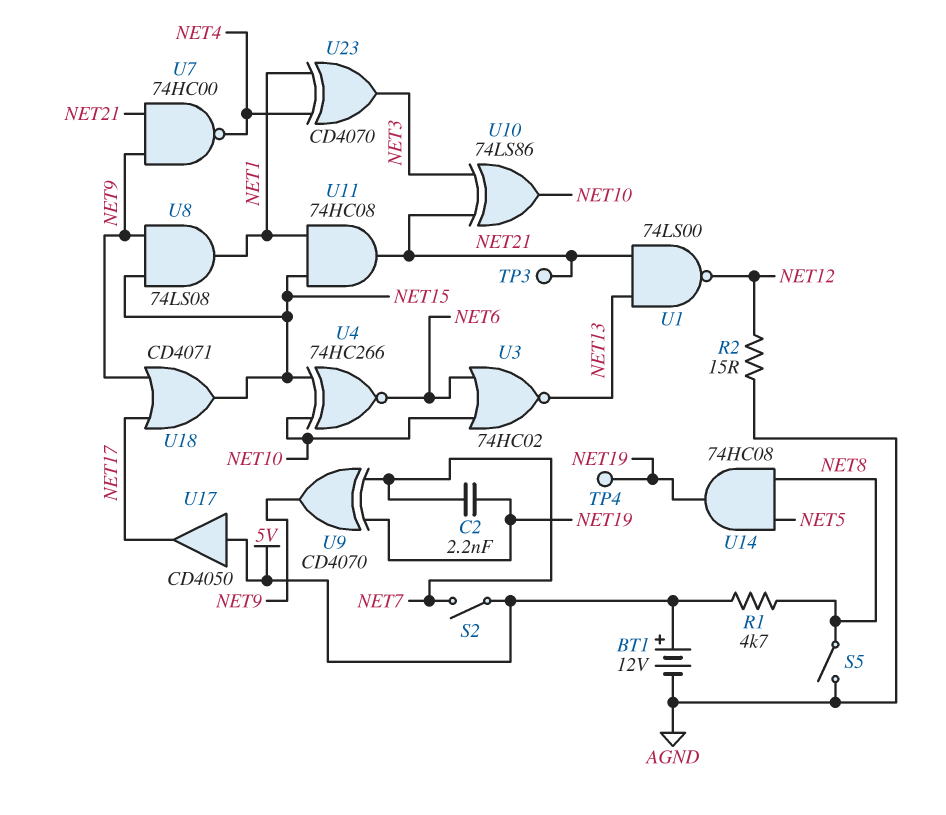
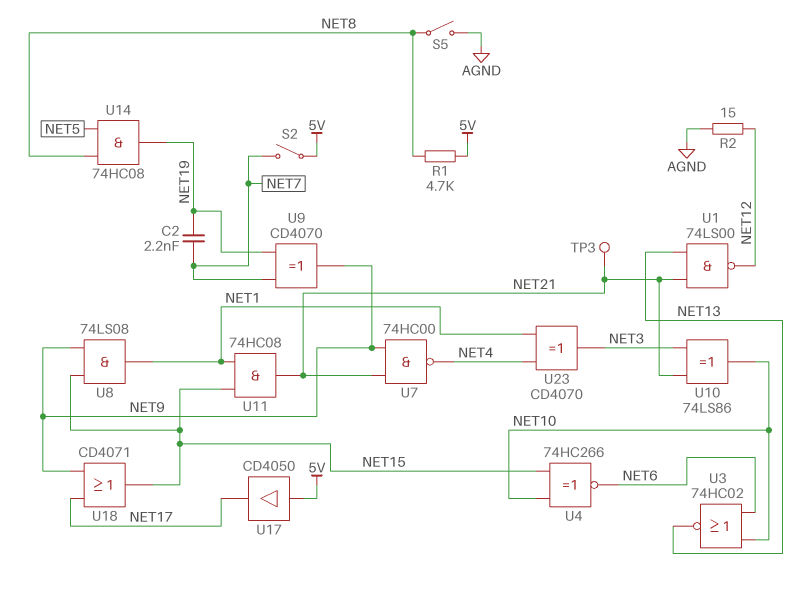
BT1: 12V (plus 5V, minus AGND) -> none
TP4: test point (NET19) -> none

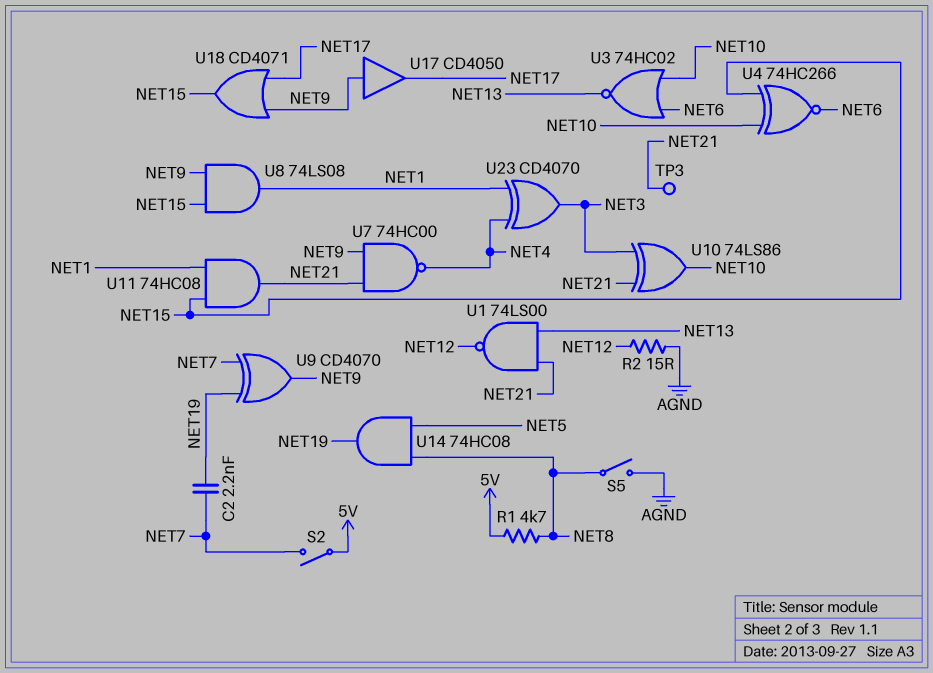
U17: buffer CD4050 (in 5V, out NET17) -> buffer CD4050 (in NET9, out NET17)

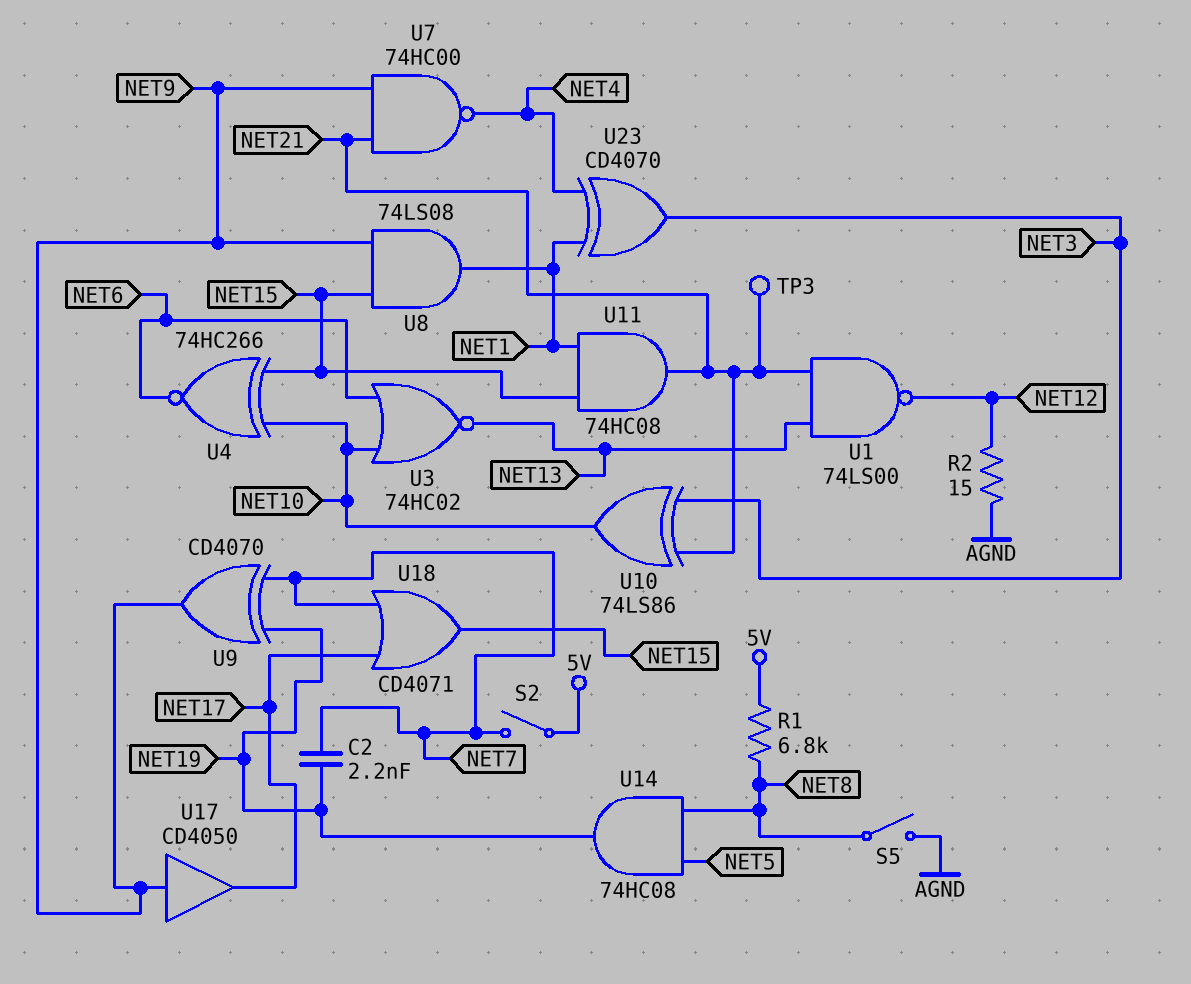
R1: 4.7k (5V, NET8) -> 6.8k (5V, NET8)
U18: OR CD4071 (in NET9, in NET17, out NET15) -> OR CD4071 (in NET7, in NET17, out NET15)

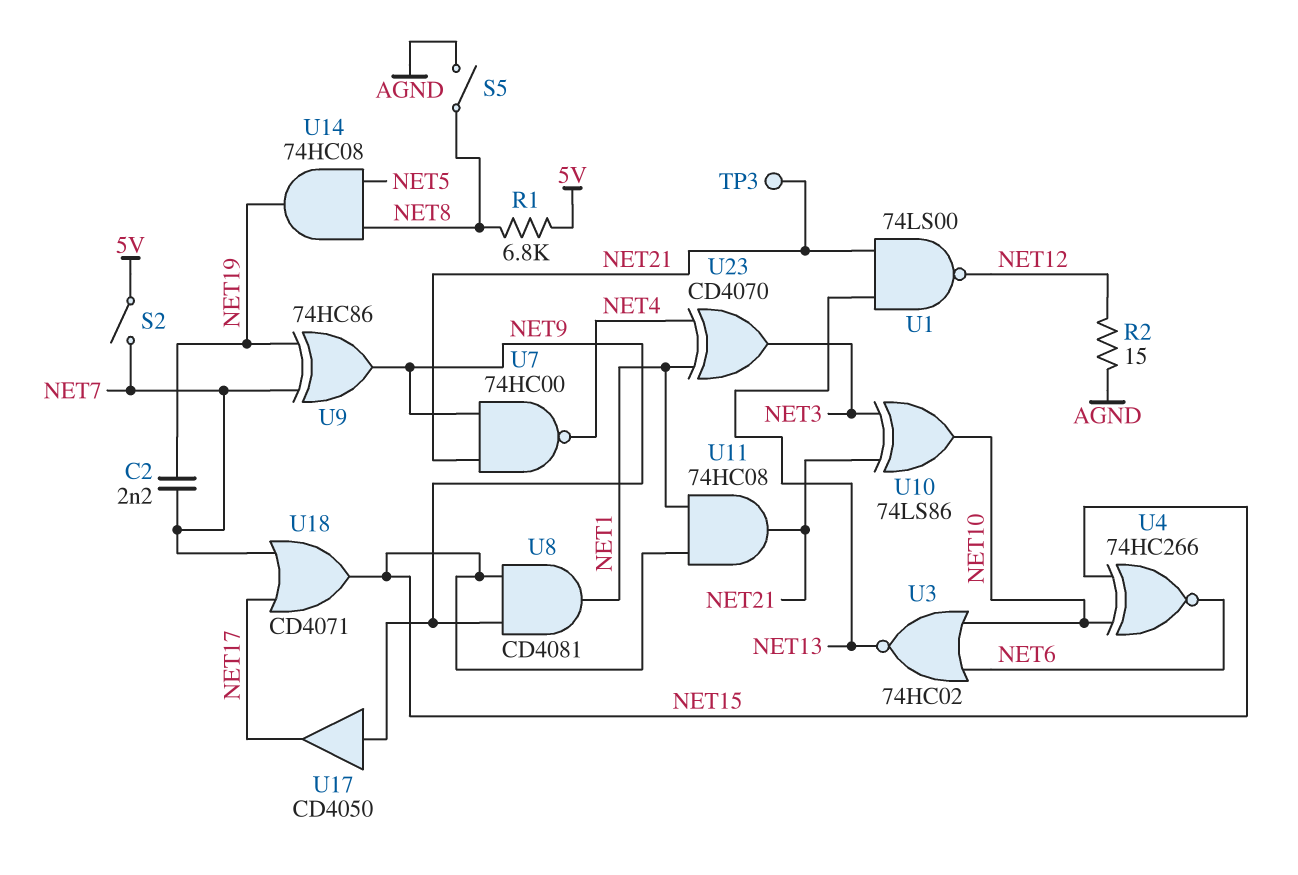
U8: AND 74LS08 (in NET9, in NET15, out NET1) -> AND CD4081 (in NET9, in NET15, out NET1)
U9: XOR CD4070 (in NET7, in NET19, out NET9) -> XOR 74HC86 (in NET7, in NET19, out NET9)

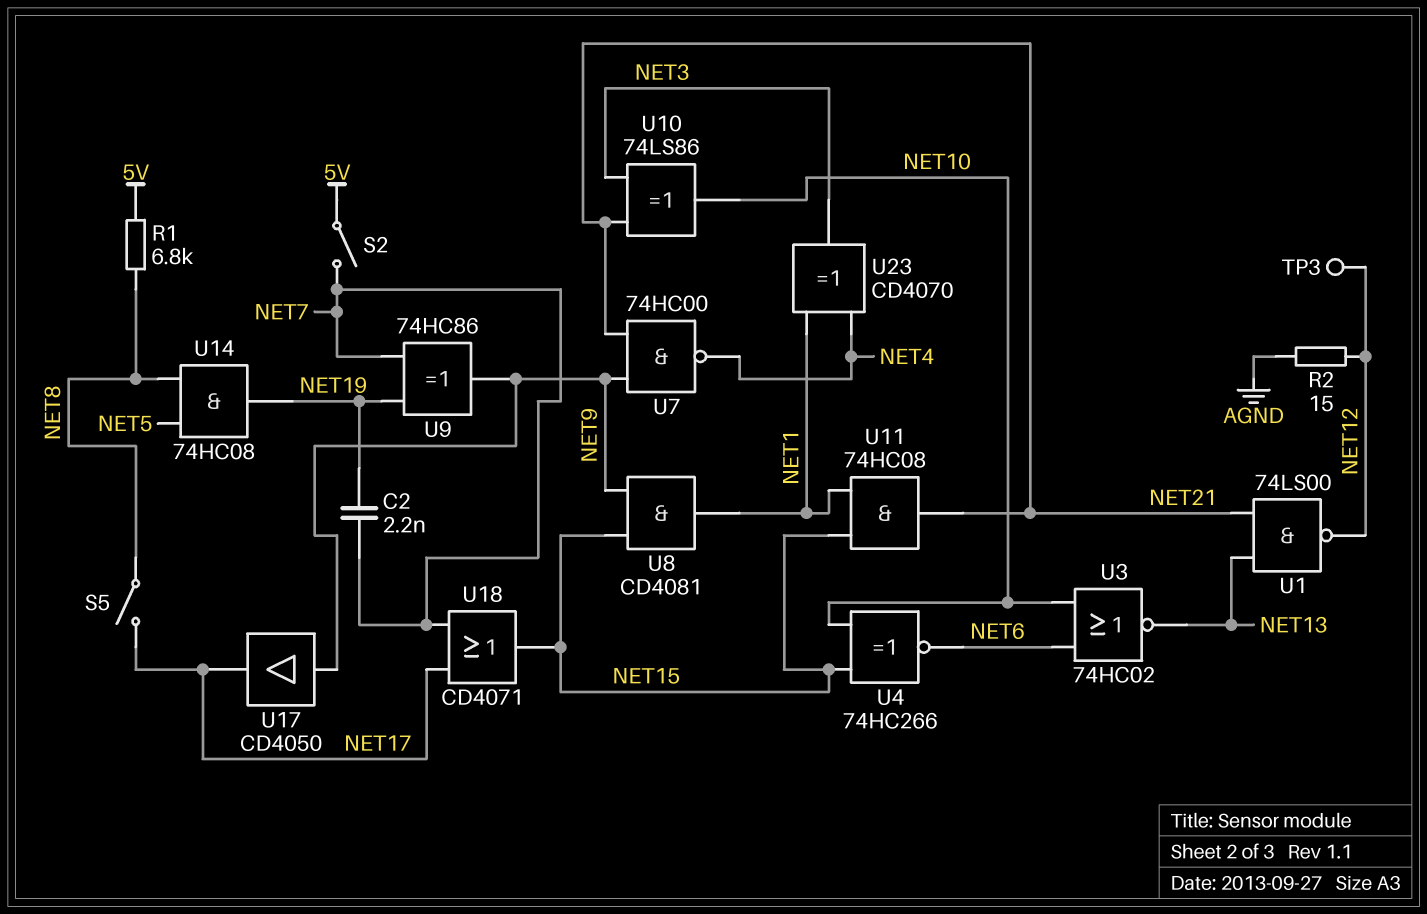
S5: switch (AGND, NET8) -> switch (NET8, NET17)
TP3: test point (NET21) -> test point (NET12)

